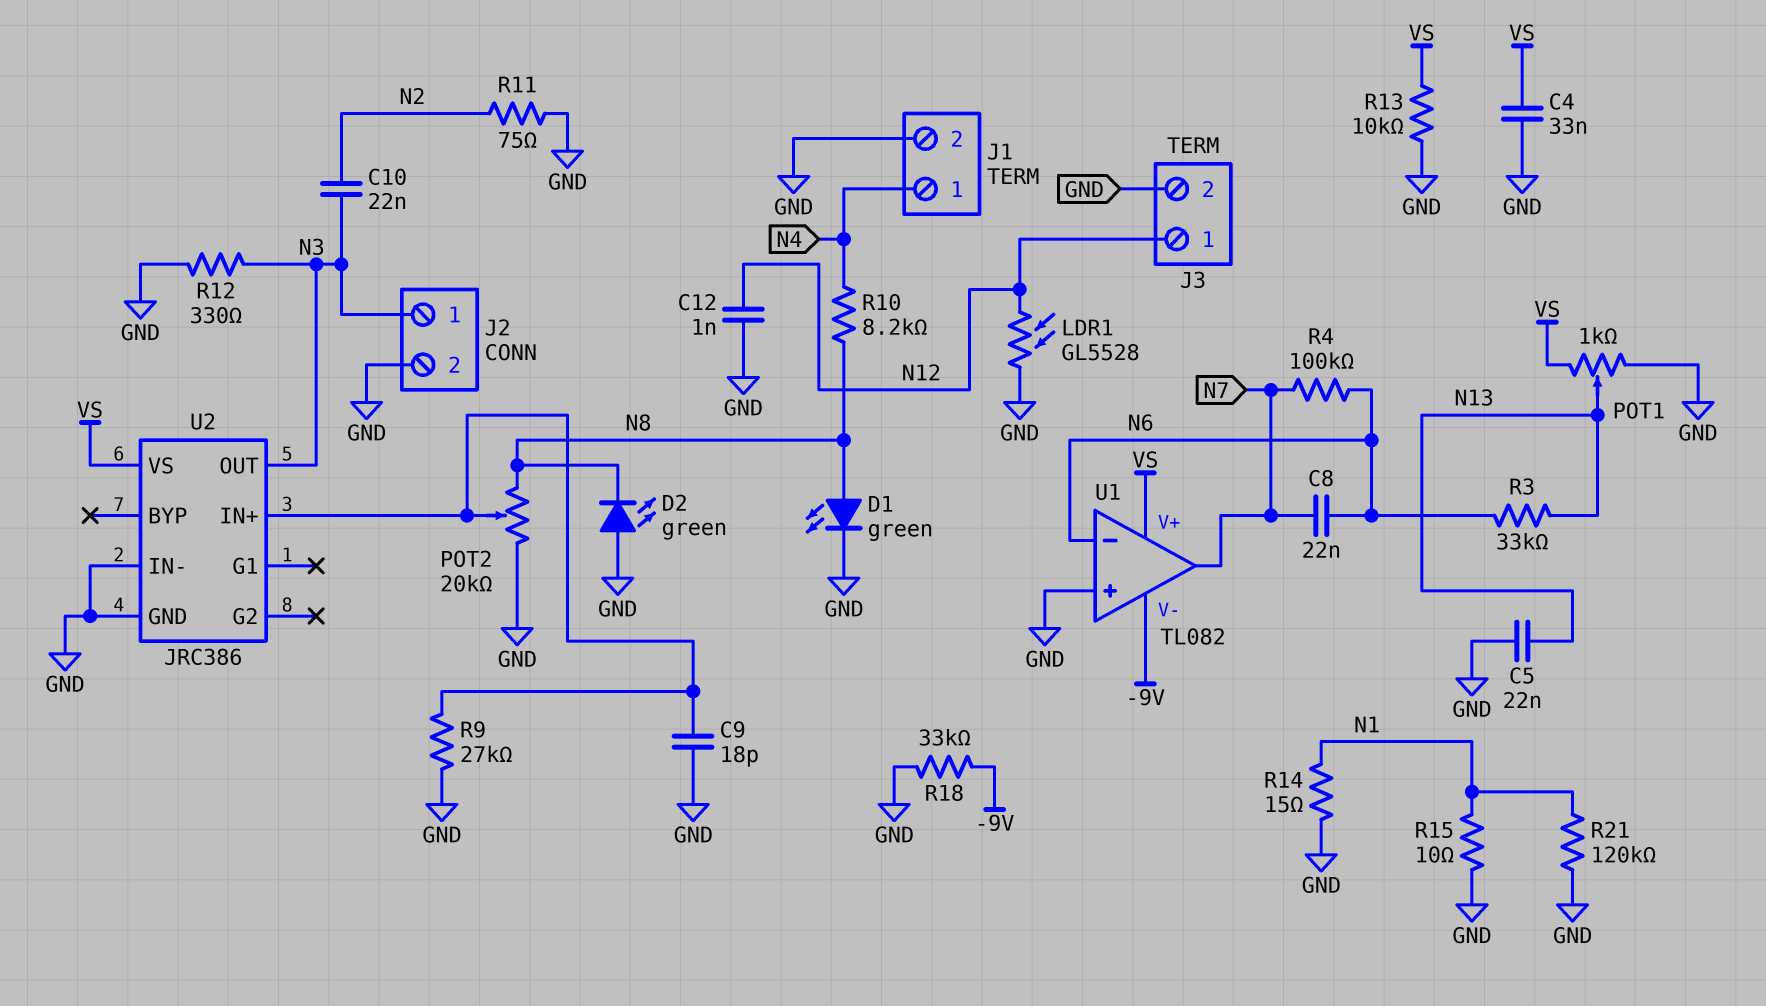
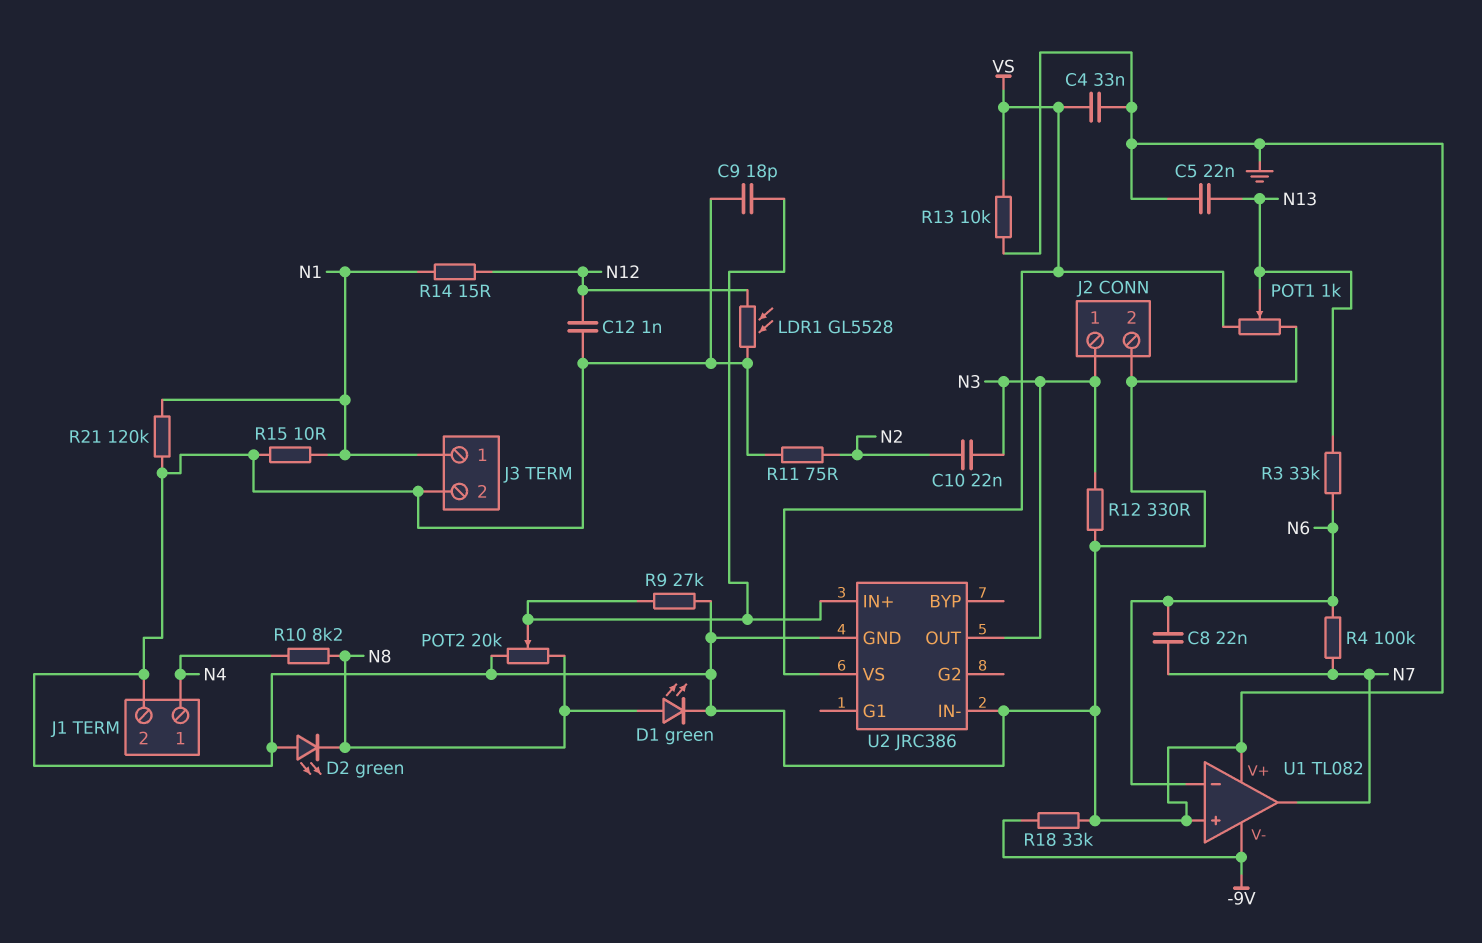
J3 pin 1: N12 -> N1
R14: 15 (GND, N1) -> 15 (N1, N12)
U1 pin V+: VS -> GND

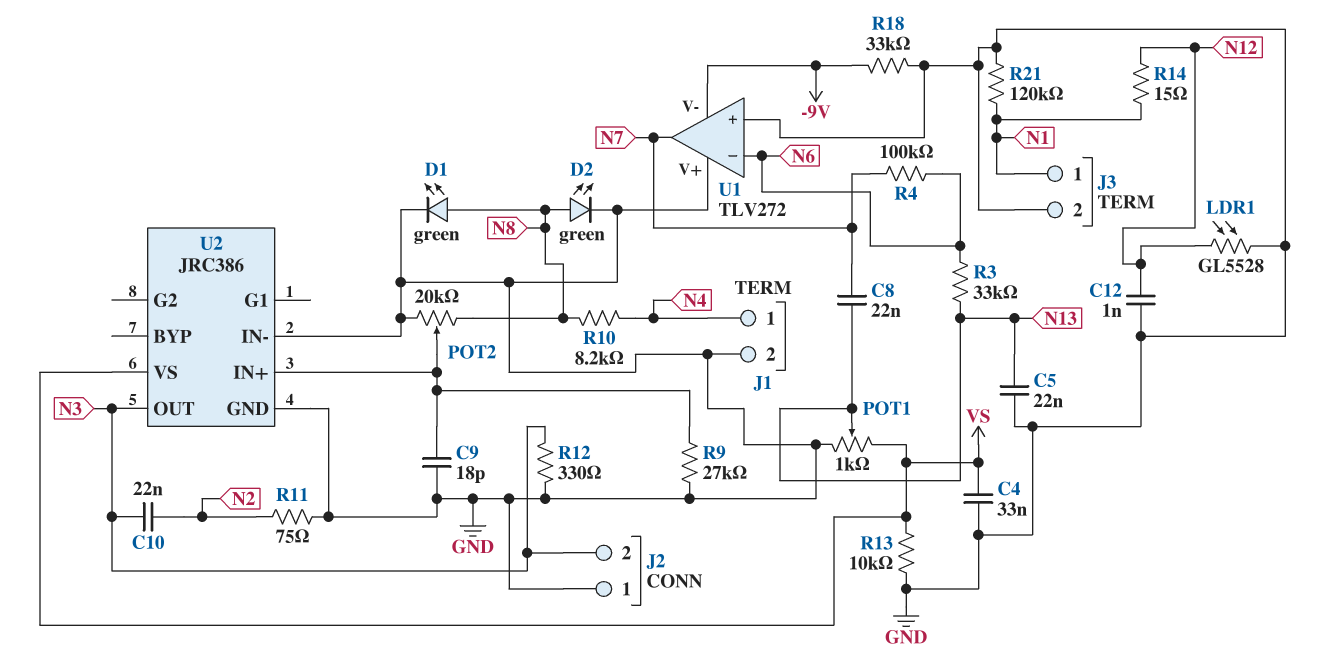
C8: 22nF (N6, N7) -> 22nF (N7, N13)
D2: LED green (A GND, K N8) -> LED green (A N8, K GND)
J2 pin 1: N3 -> GND
J2 pin 2: GND -> N3
R15: 10 (GND, N1) -> none
U1: TL082 -> TLV272

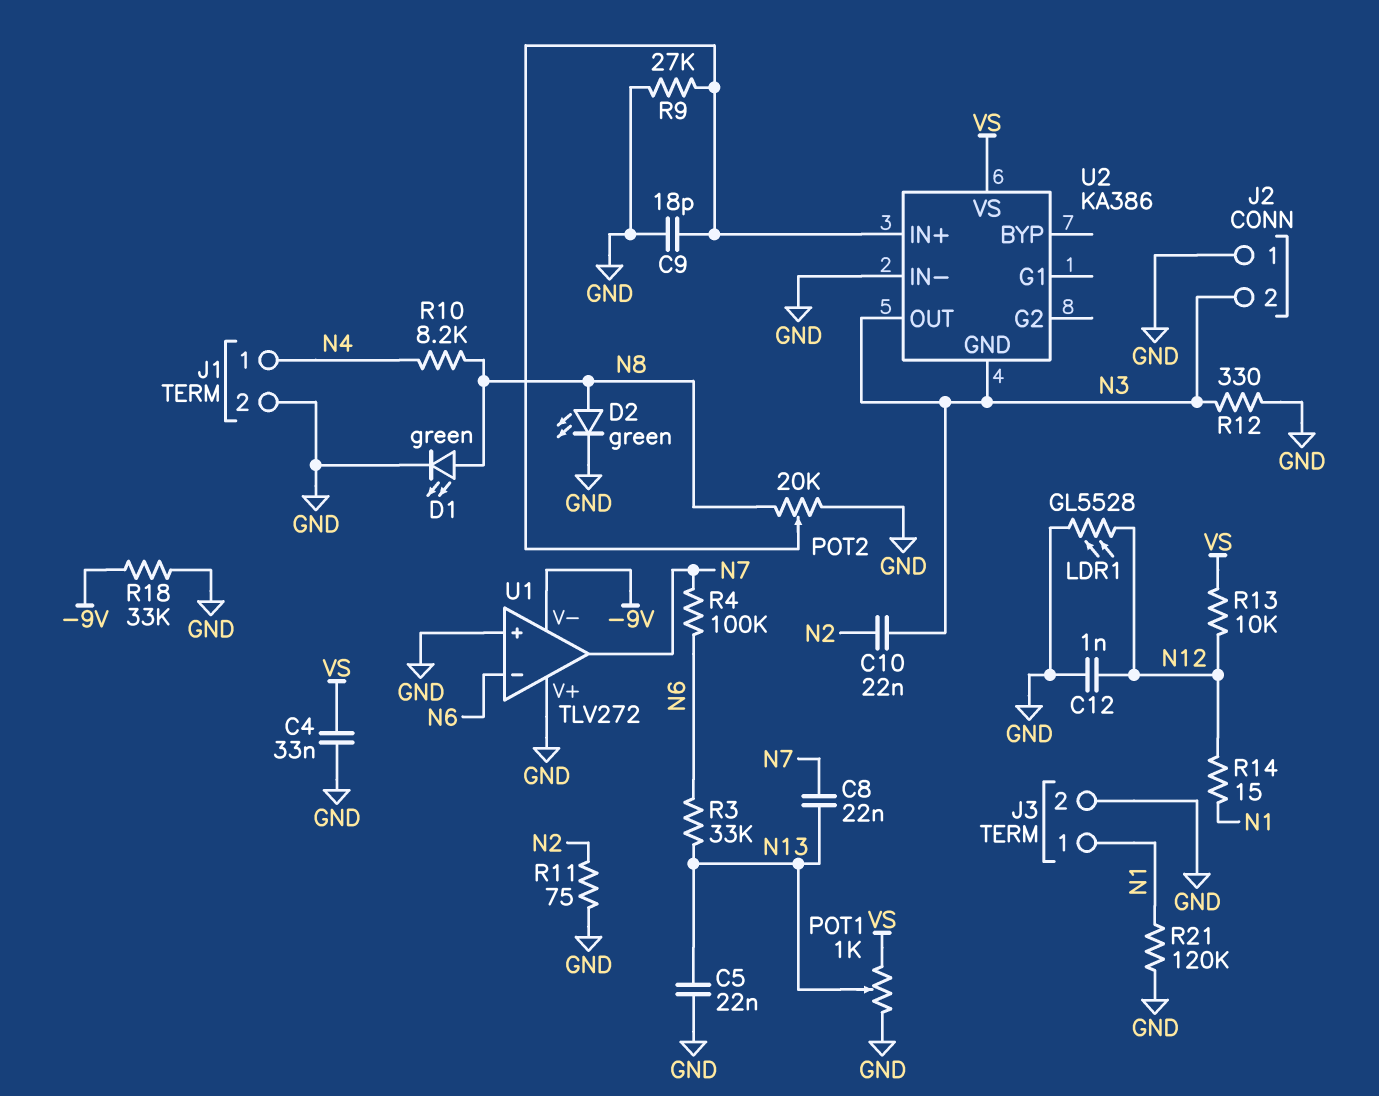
R13: 10k (GND, VS) -> 10k (N12, VS)
U2: JRC386 -> KA386
U2 pin GND: GND -> N3

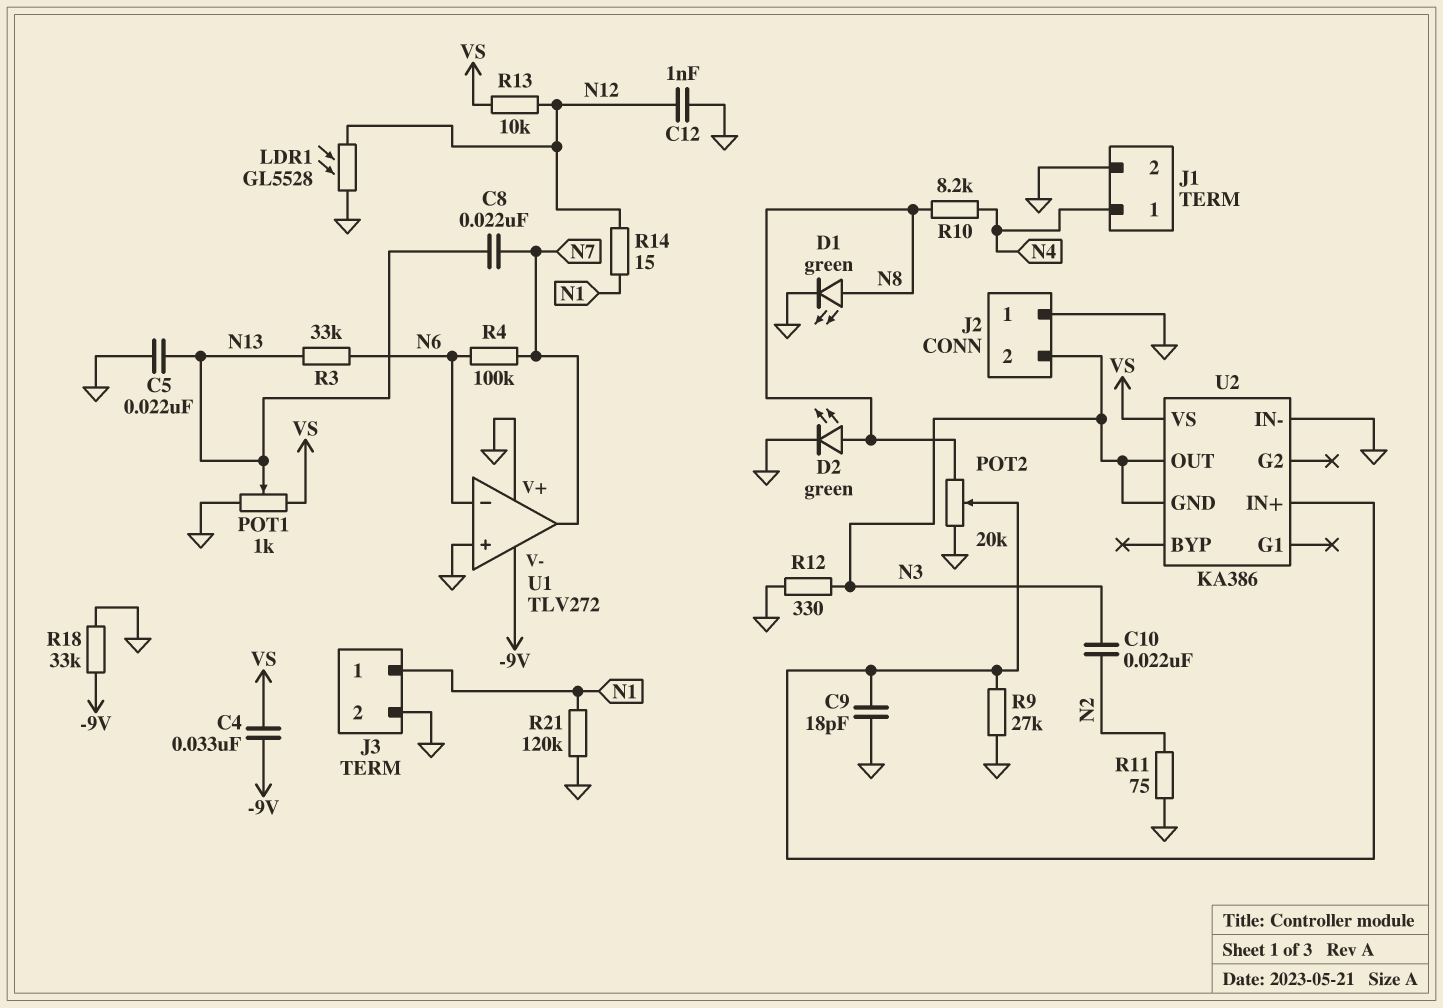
C4: 33nF (GND, VS) -> 33nF (-9V, VS)

